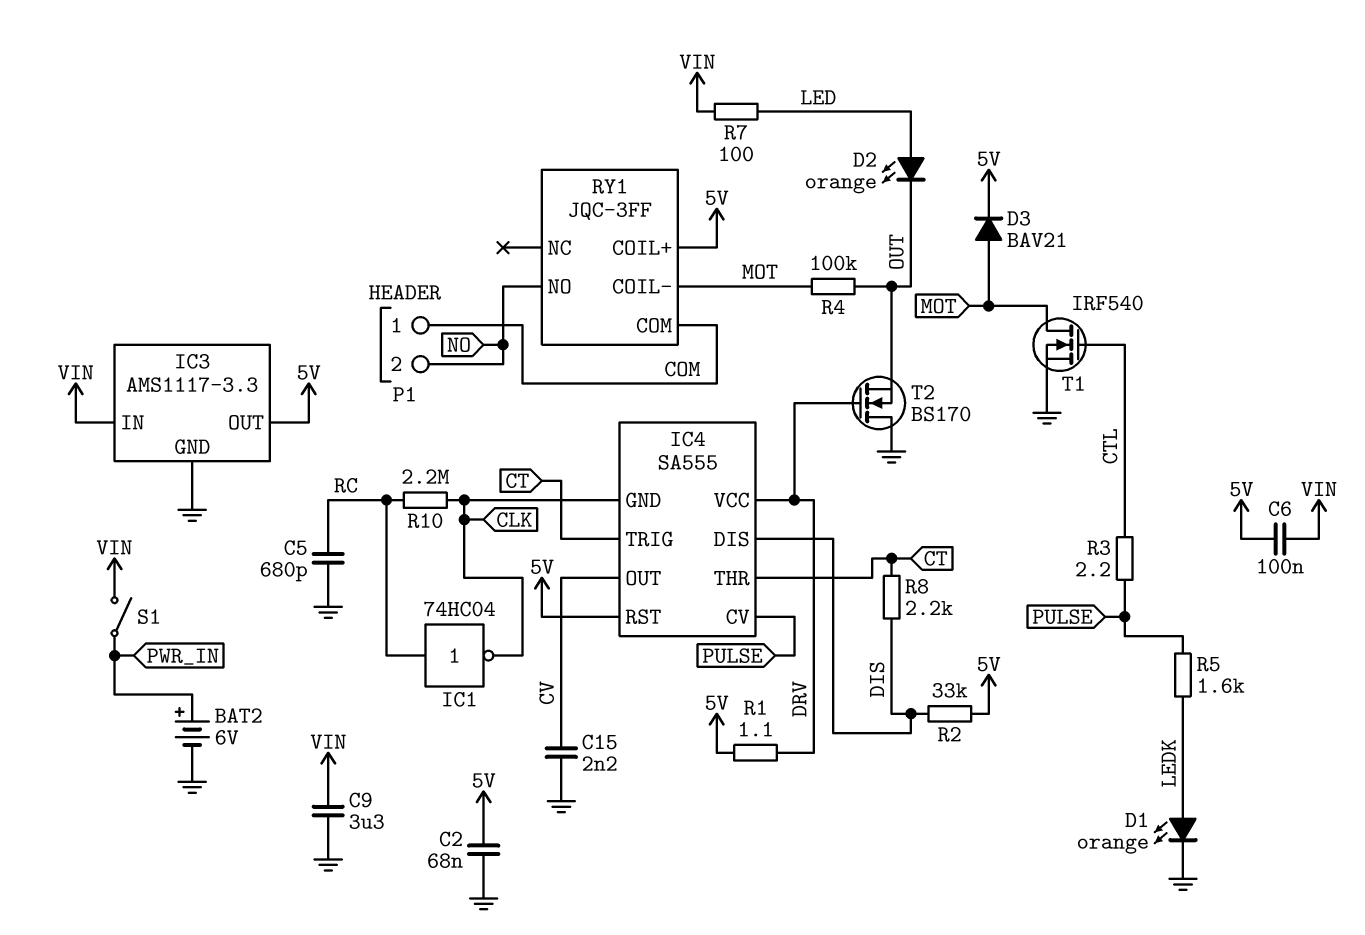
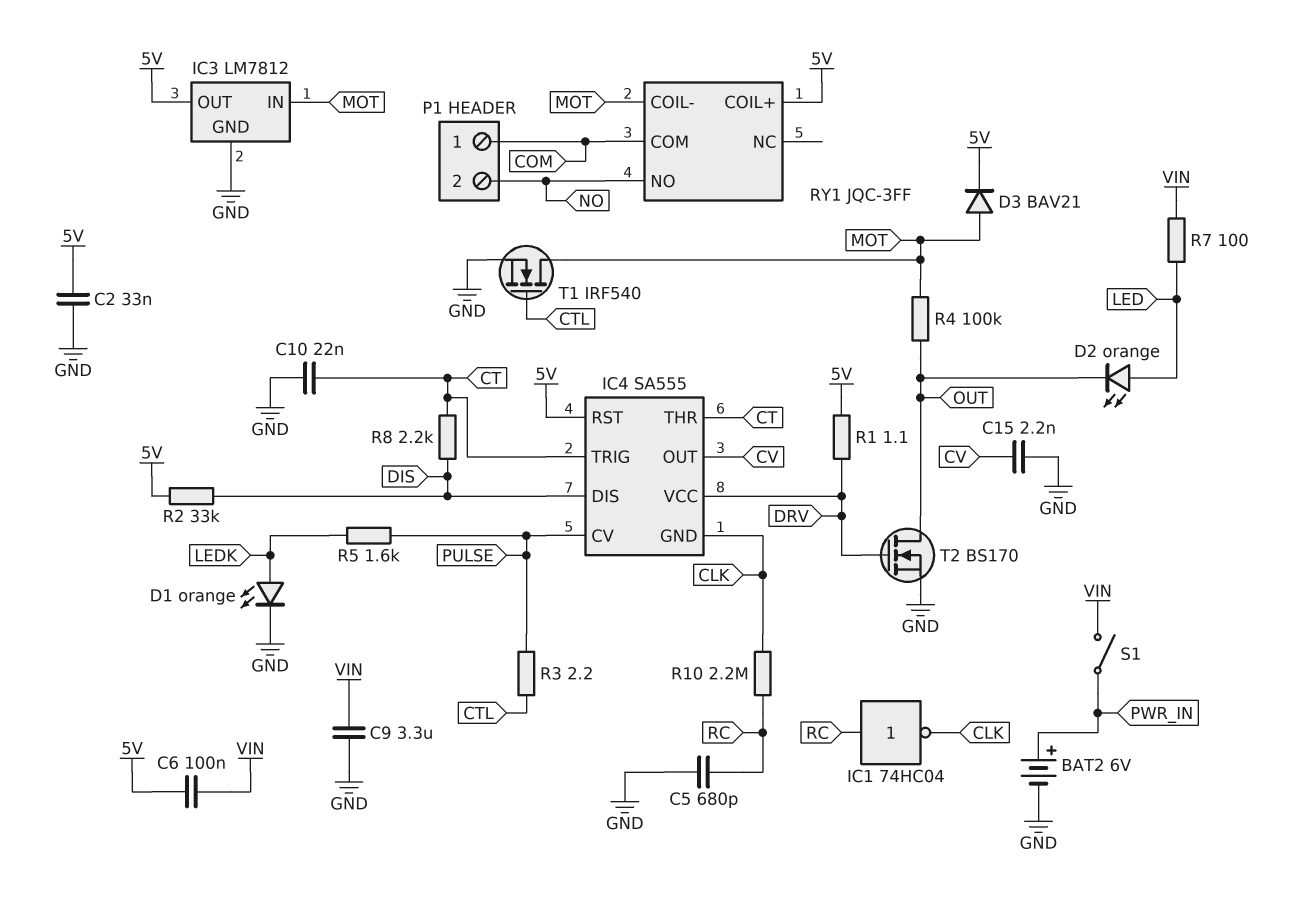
C2: 68nF (5V, GND) -> 33nF (5V, GND)
C10: none -> 22nF (CT, GND)
IC3: AMS1117-3.3 -> LM7812
IC3 pin IN: VIN -> MOT
T2: NMOS BS170 (G DRV, D GND, S OUT) -> NMOS BS170 (G DRV, D OUT, S GND)

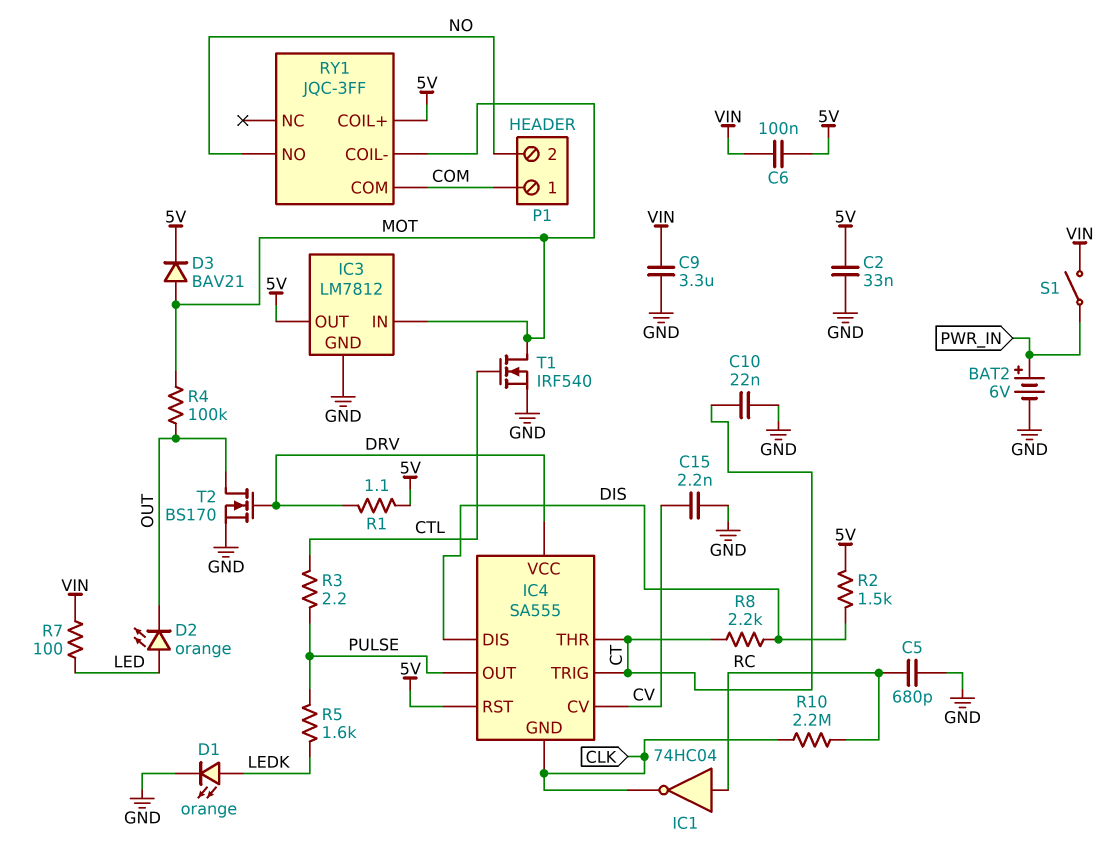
IC4 pin CV: PULSE -> CV
IC4 pin OUT: CV -> PULSE
R2: 33k (5V, DIS) -> 1.5k (5V, DIS)

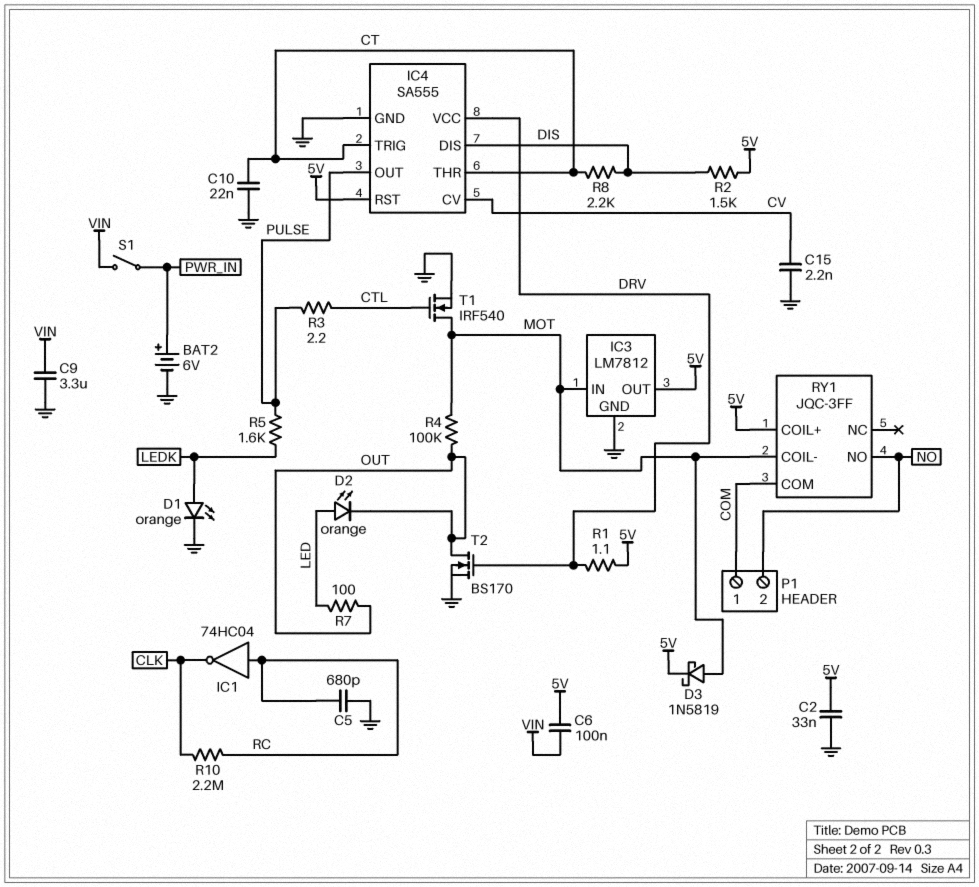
D3: diode BAV21 (A MOT, K 5V) -> schottky 1N5819 (A MOT, K 5V)
IC4 pin GND: CLK -> GND
R7: 100 (LED, VIN) -> 100 (LED, OUT)

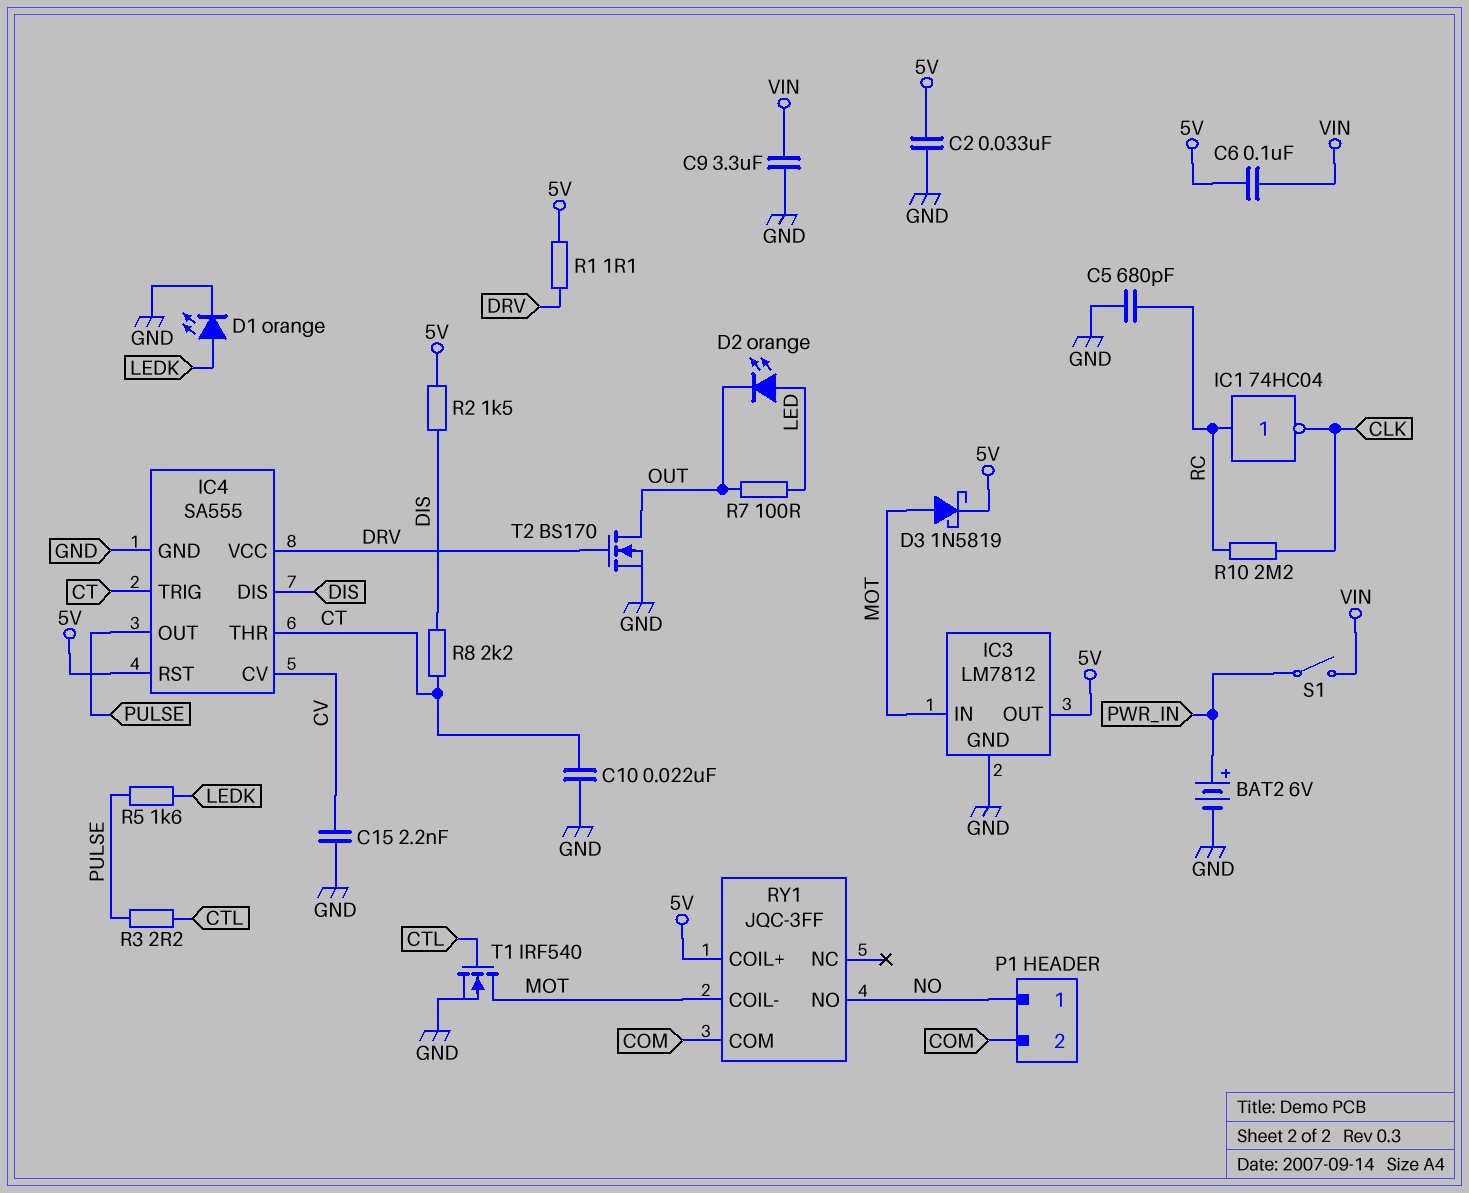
P1 pin 1: COM -> NO
P1 pin 2: NO -> COM
R4: 100k (MOT, OUT) -> none

